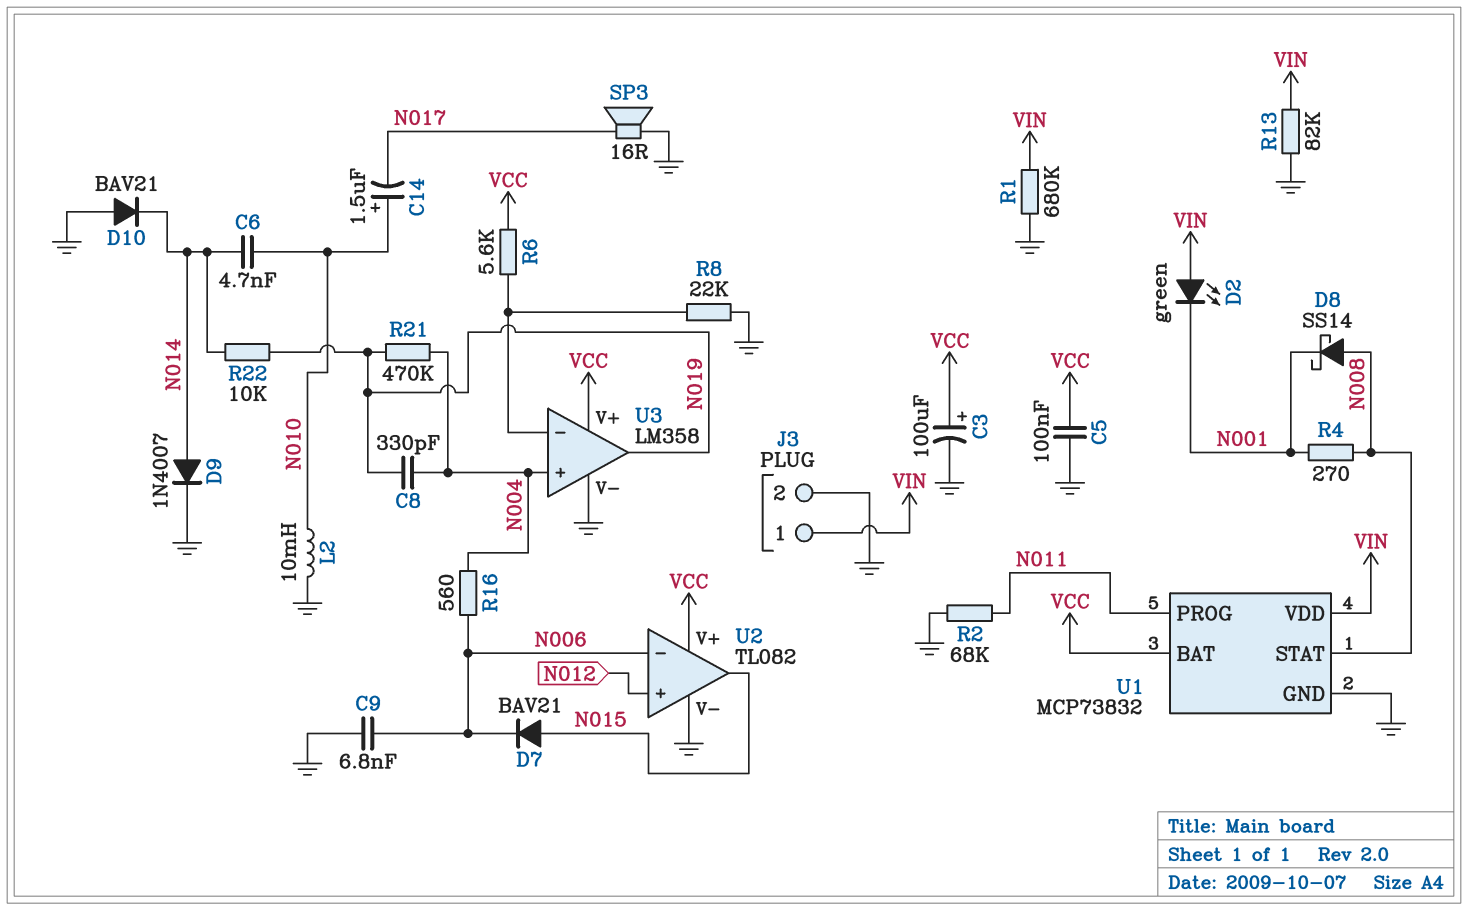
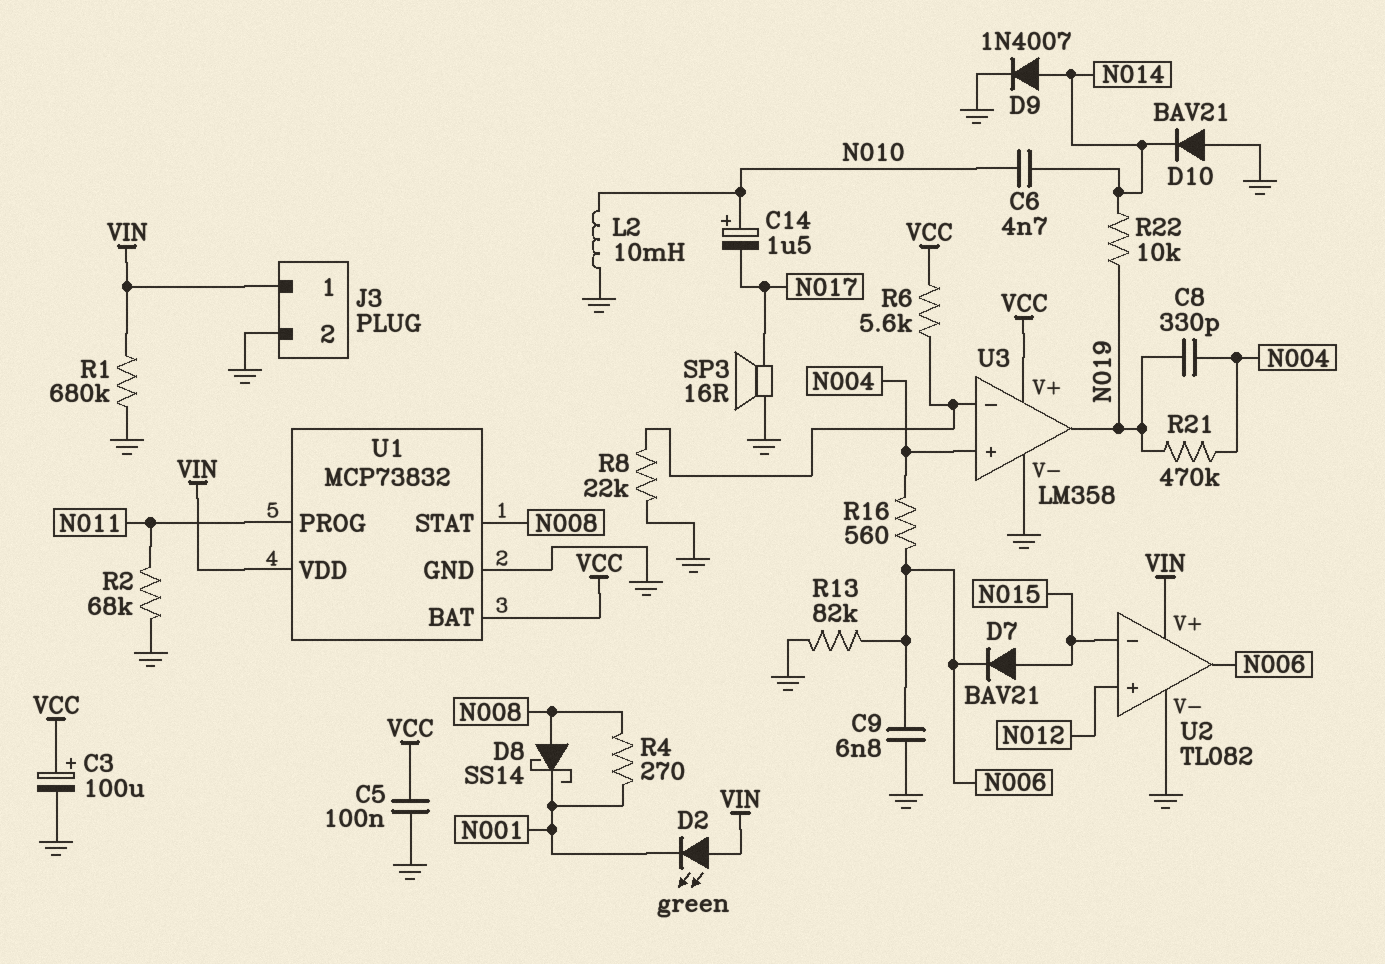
R13: 82k (GND, VIN) -> 82k (GND, N006)
U2 pin V+: VCC -> VIN
U2 pin in-: N006 -> N015
U2 pin out: N015 -> N006

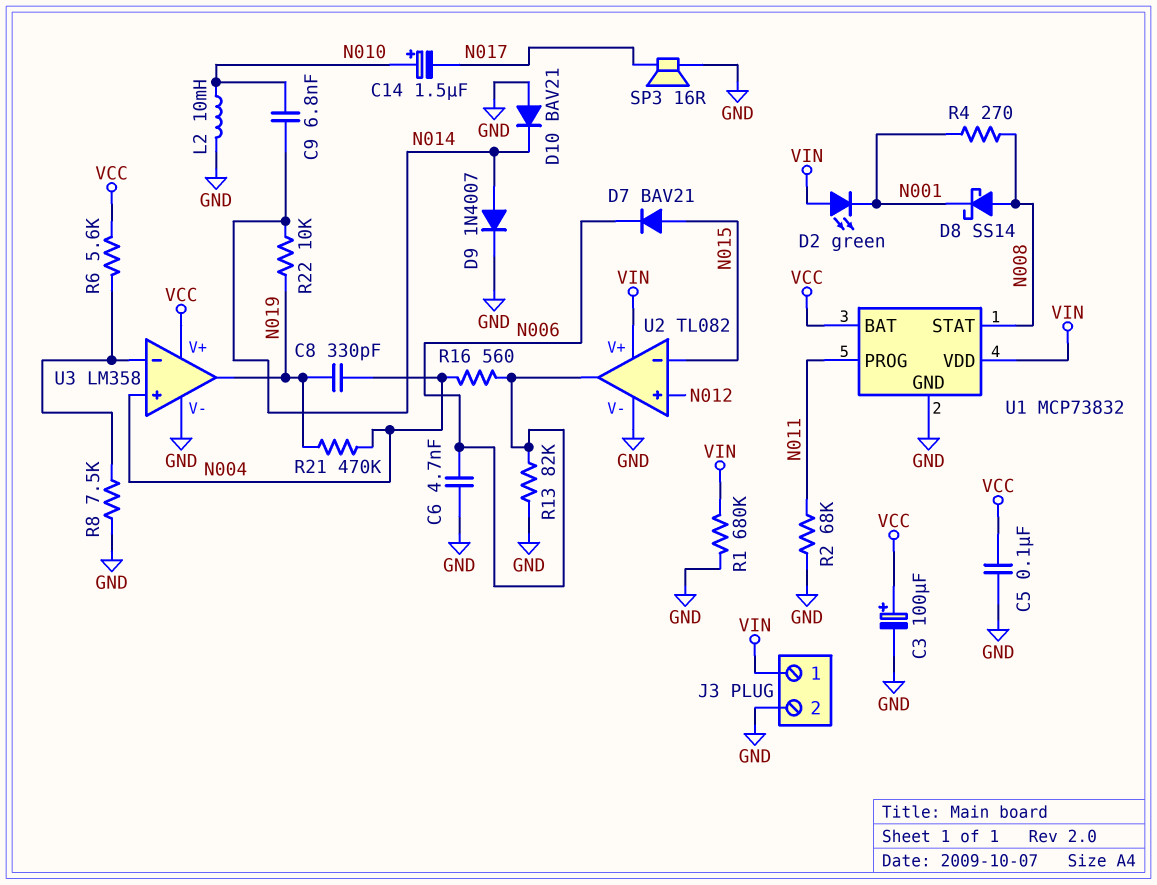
C6: 4.7nF (N010, N014) -> 4.7nF (GND, N006)
C9: 6.8nF (GND, N006) -> 6.8nF (N010, N014)
R8: 22k (GND, U3/in-) -> 7.5k (GND, U3/in-)

